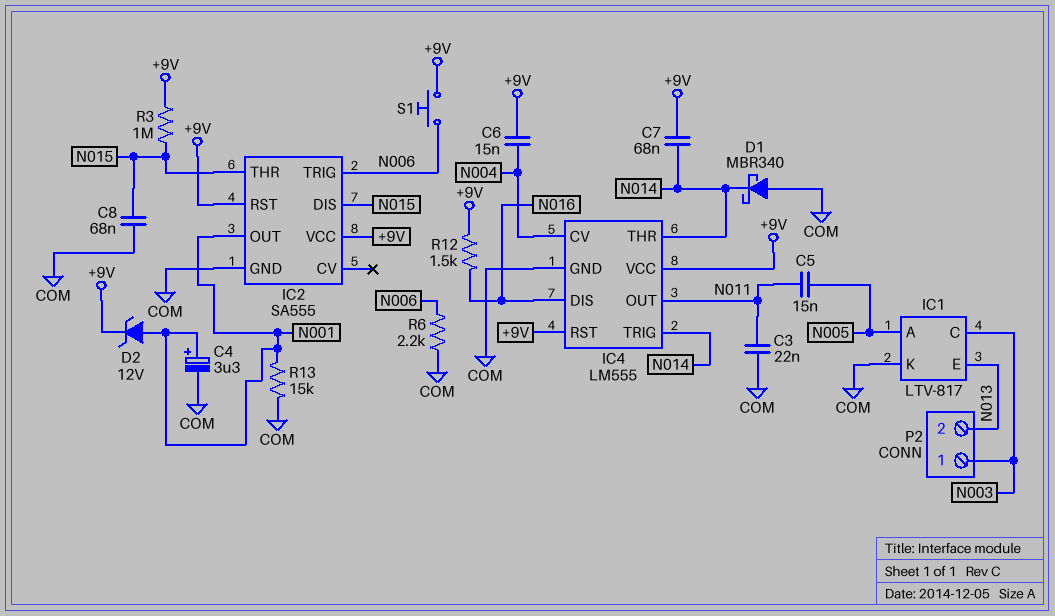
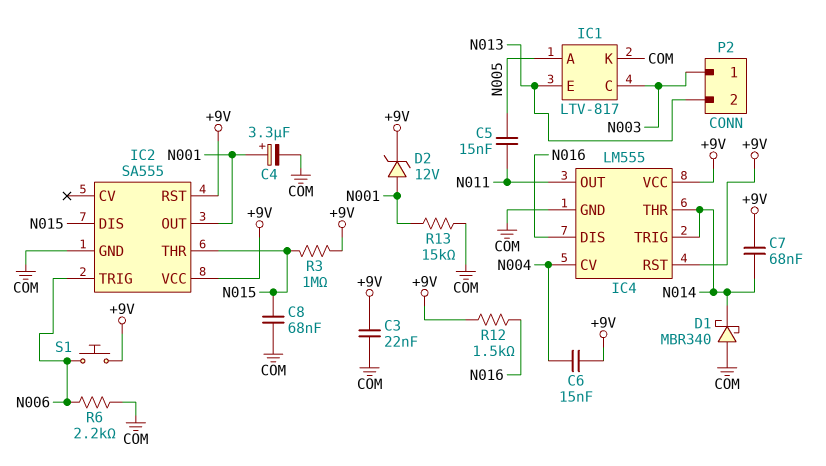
C3: 22nF (COM, N011) -> 22nF (+9V, COM)

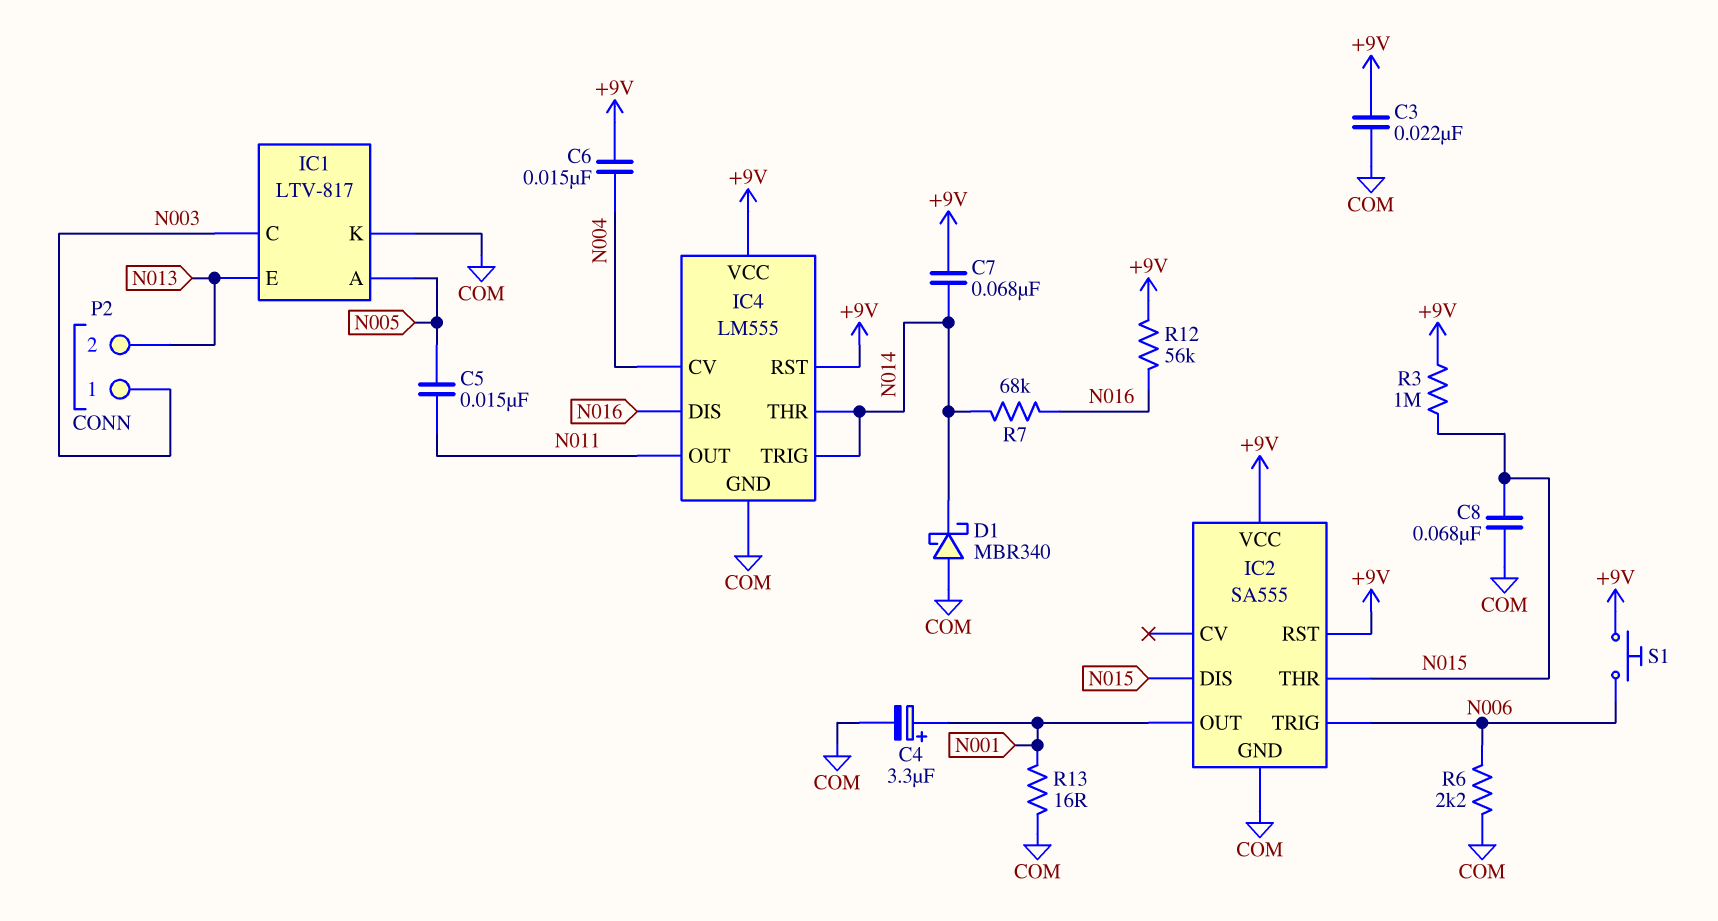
D2: zener 12V (A N001, K +9V) -> none
R7: none -> 68k (N014, N016)
R12: 1.5k (+9V, N016) -> 56k (+9V, N016)
R13: 15k (COM, N001) -> 16 (COM, N001)

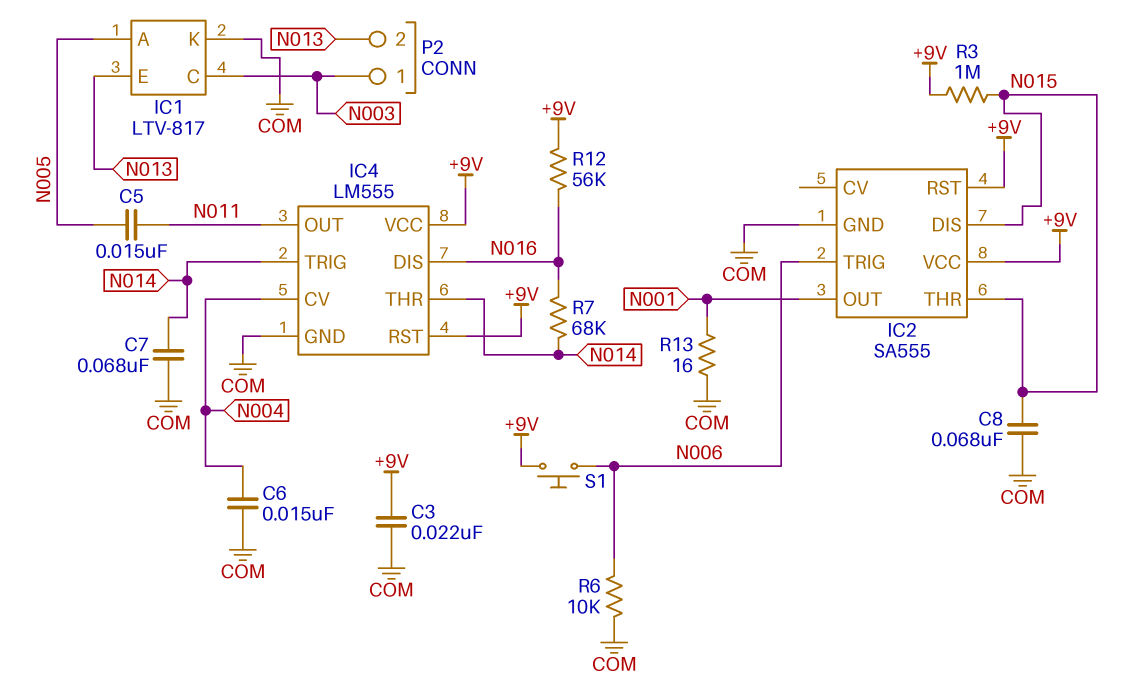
C4: 3.3uF (plus N001, minus COM) -> none
C6: 15nF (+9V, N004) -> 15nF (COM, N004)
C7: 68nF (+9V, N014) -> 68nF (COM, N014)
D1: schottky MBR340 (A COM, K N014) -> none
R6: 2.2k (COM, N006) -> 10k (COM, N006)

